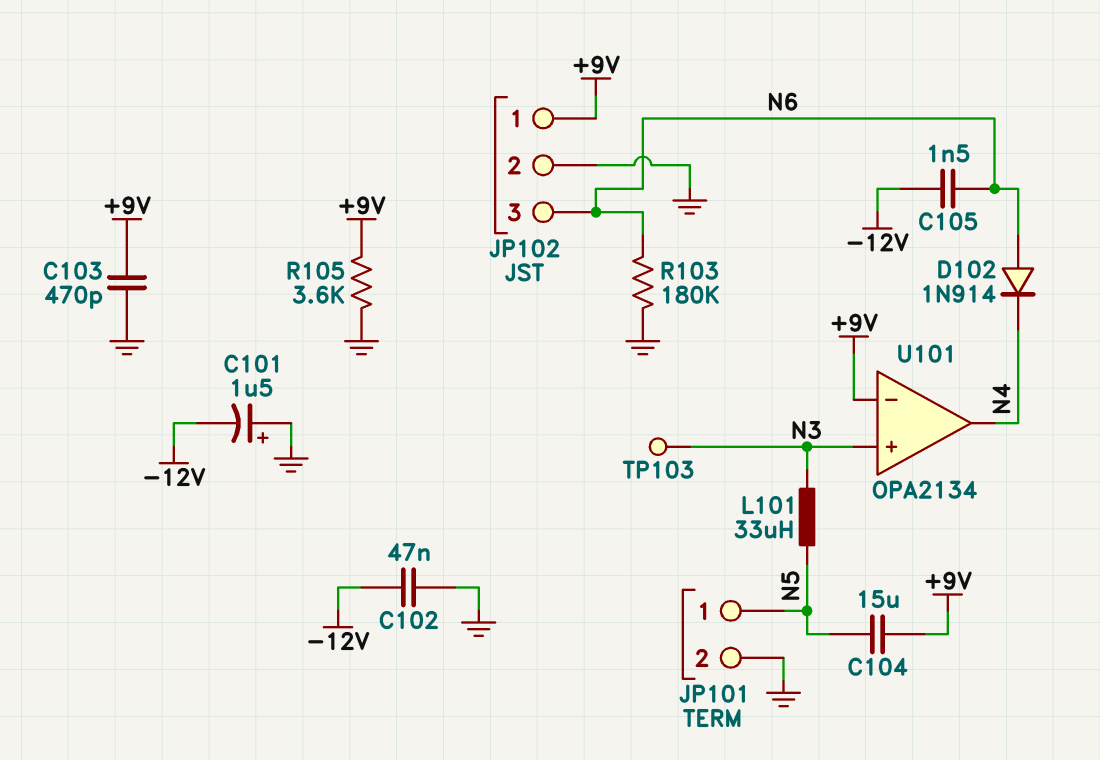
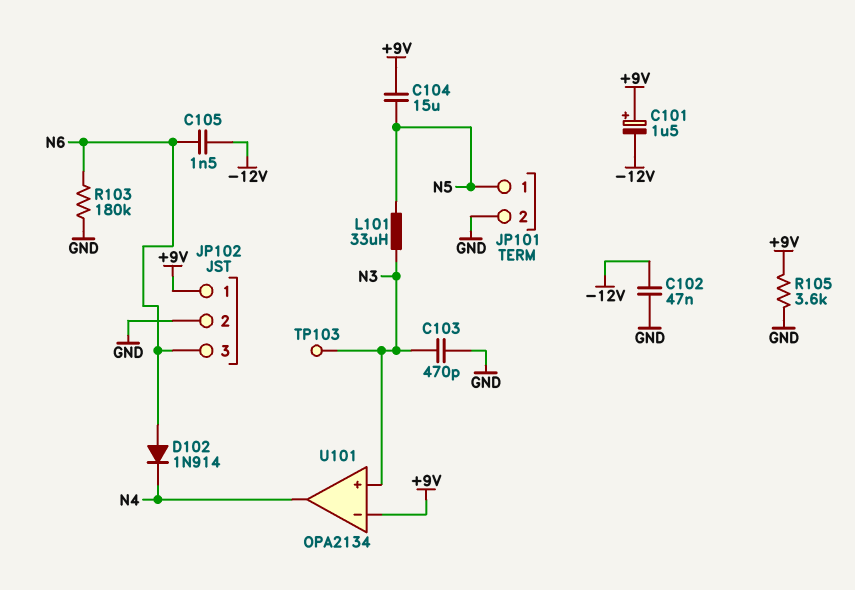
C101: 1.5uF (plus GND, minus -12V) -> 1.5uF (plus +9V, minus -12V)
C103: 470pF (+9V, GND) -> 470pF (GND, N3)

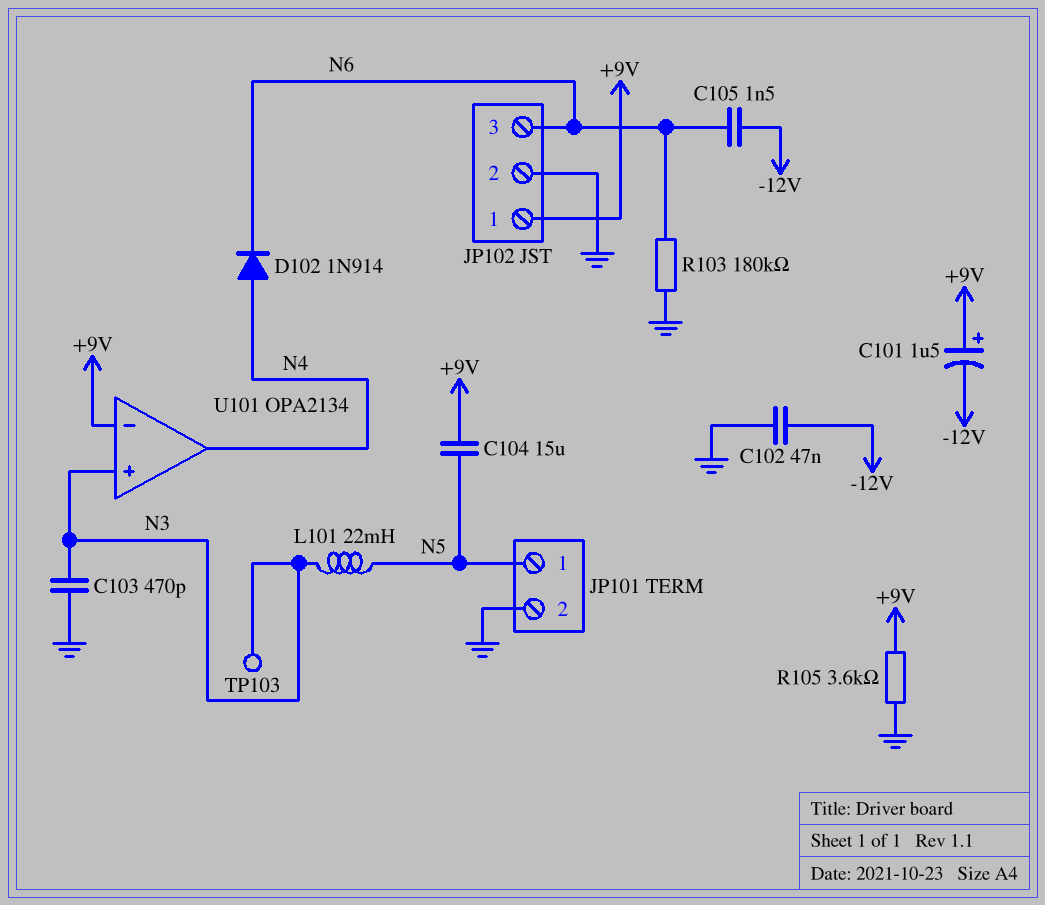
D102: diode 1N914 (A N6, K N4) -> diode 1N914 (A N4, K N6)
L101: 33uH (N3, N5) -> 22mH (N3, N5)

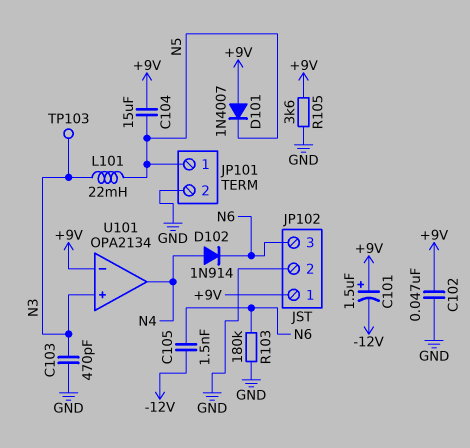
C102: 47nF (-12V, GND) -> 47nF (+9V, GND)
D101: none -> diode 1N4007 (A +9V, K N5)

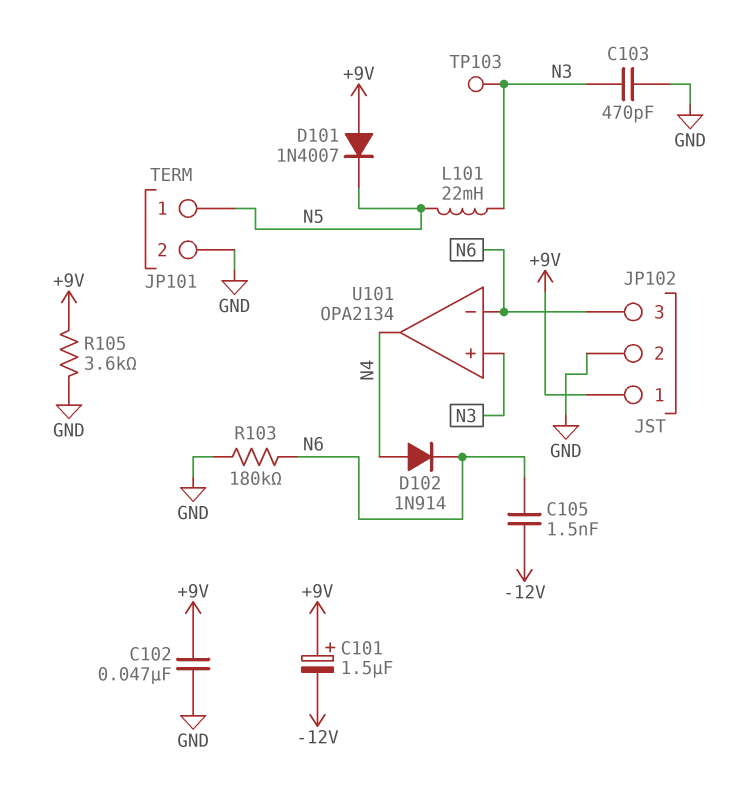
C104: 15uF (+9V, N5) -> none
U101 pin in-: +9V -> N6

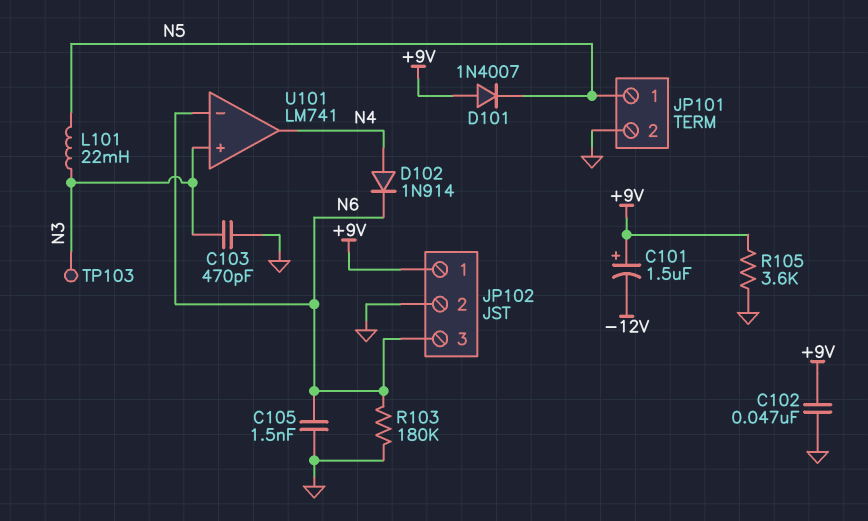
C105: 1.5nF (-12V, N6) -> 1.5nF (GND, N6)
U101: OPA2134 -> LM741

